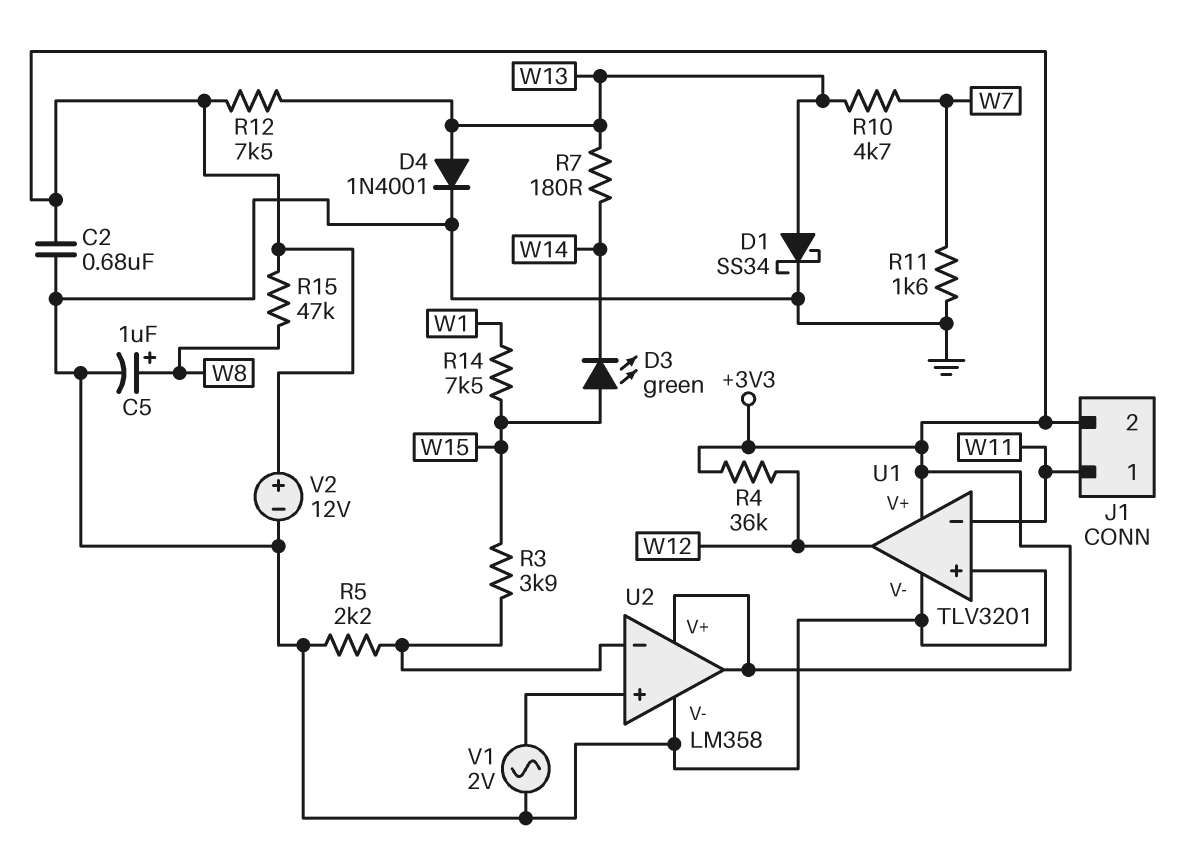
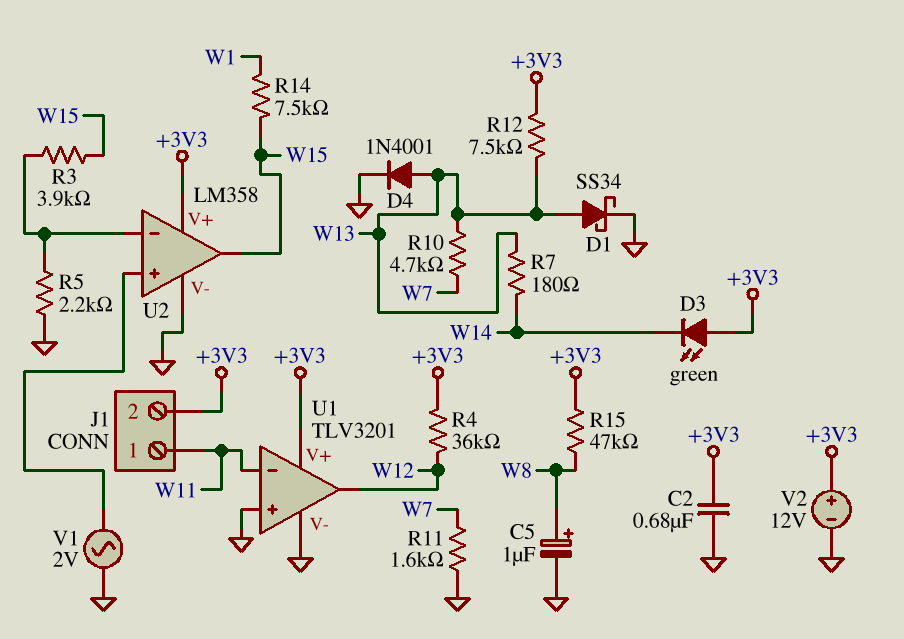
D3: LED green (A W15, K W14) -> LED green (A +3V3, K W14)
U2 pin out: +3V3 -> W15

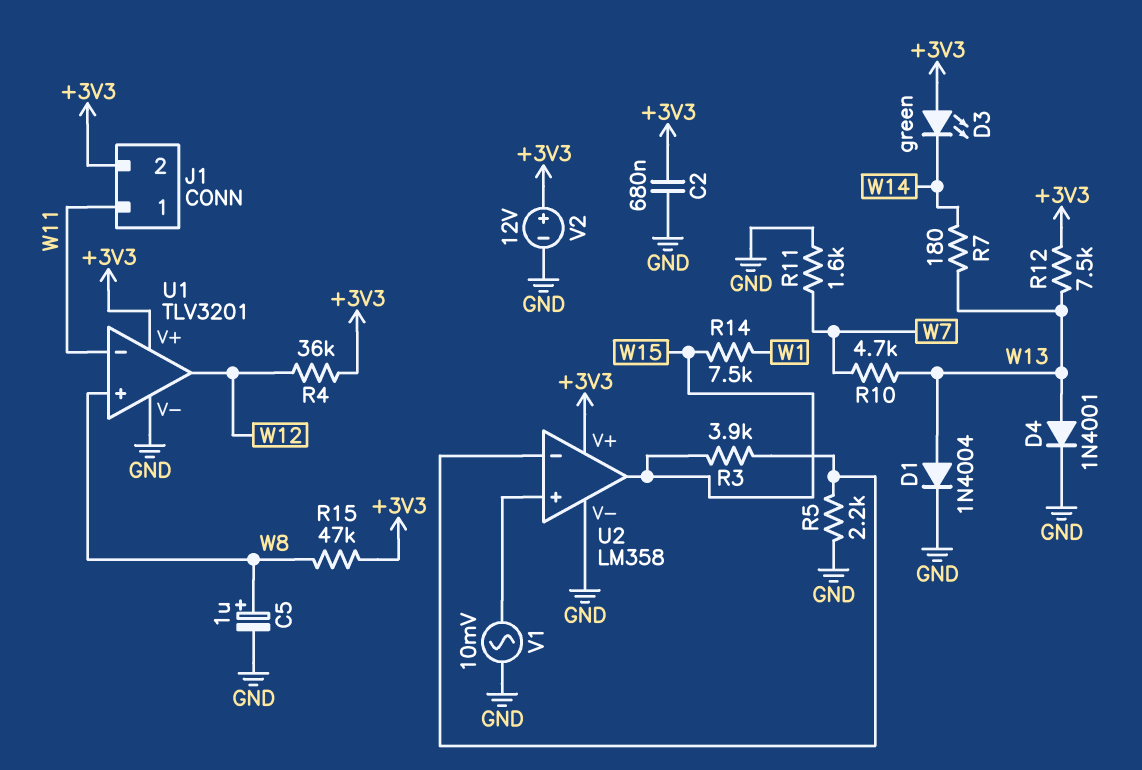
D1: schottky SS34 (A W13, K GND) -> diode 1N4004 (A W13, K GND)
U1 pin in+: GND -> W8
V1: AC 2V (GND, U2/in+) -> AC 10mV (GND, U2/in+)

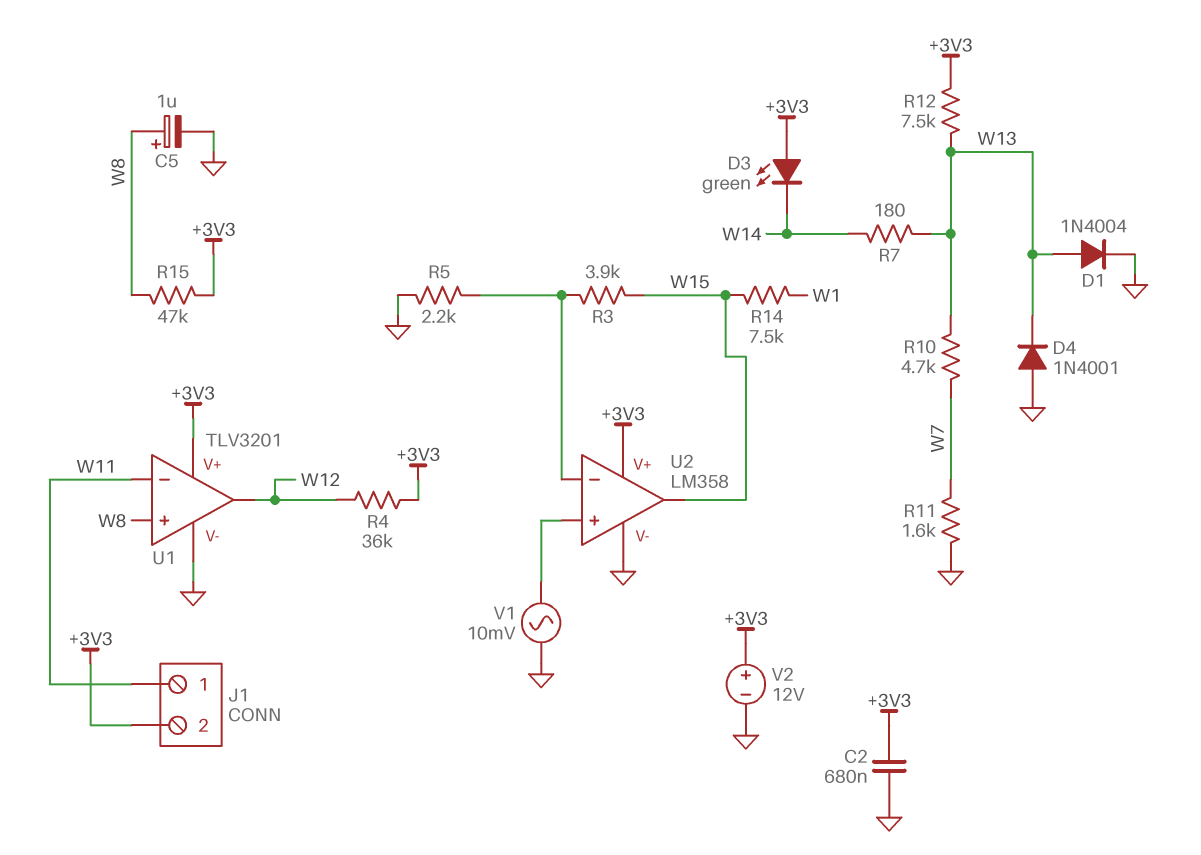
D4: diode 1N4001 (A W13, K GND) -> diode 1N4001 (A GND, K W13)

